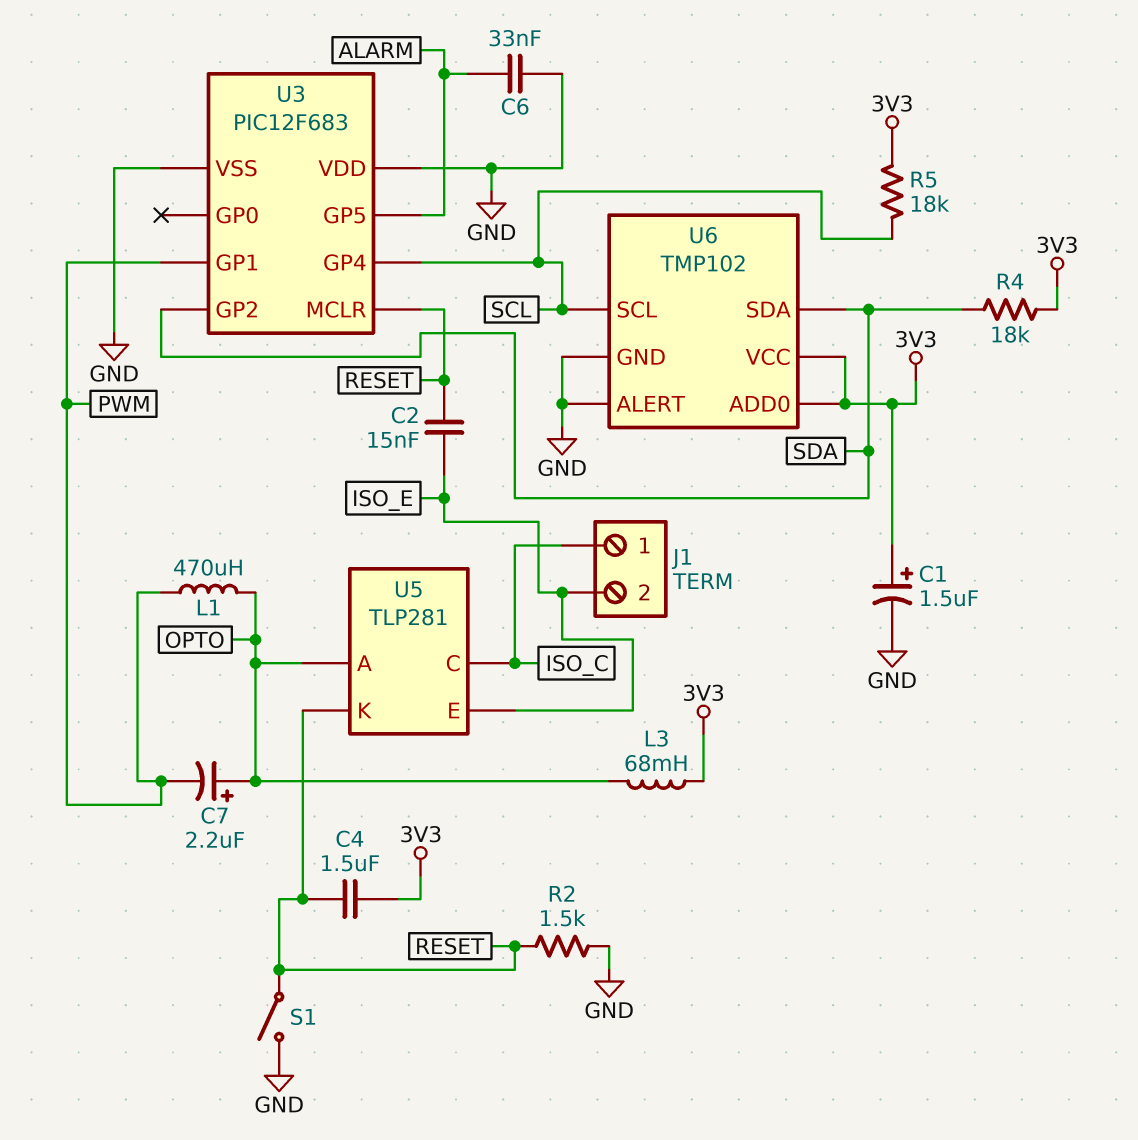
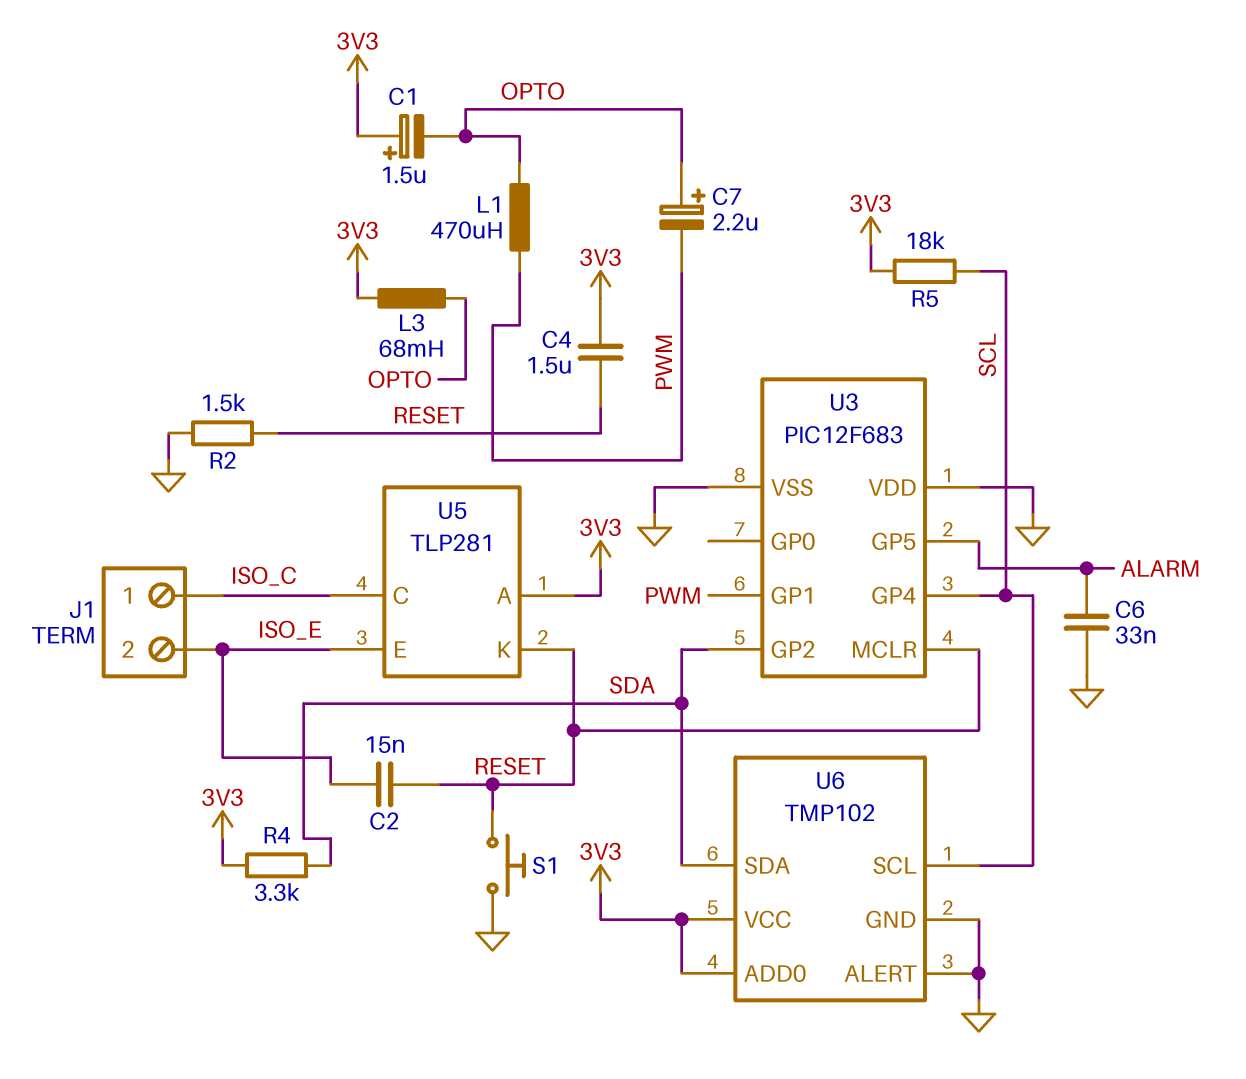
C1: 1.5uF (plus 3V3, minus GND) -> 1.5uF (plus 3V3, minus OPTO)
R4: 18k (3V3, SDA) -> 3.3k (3V3, SDA)
S1: switch (GND, RESET) -> button (GND, RESET)
U5 pin A: OPTO -> 3V3

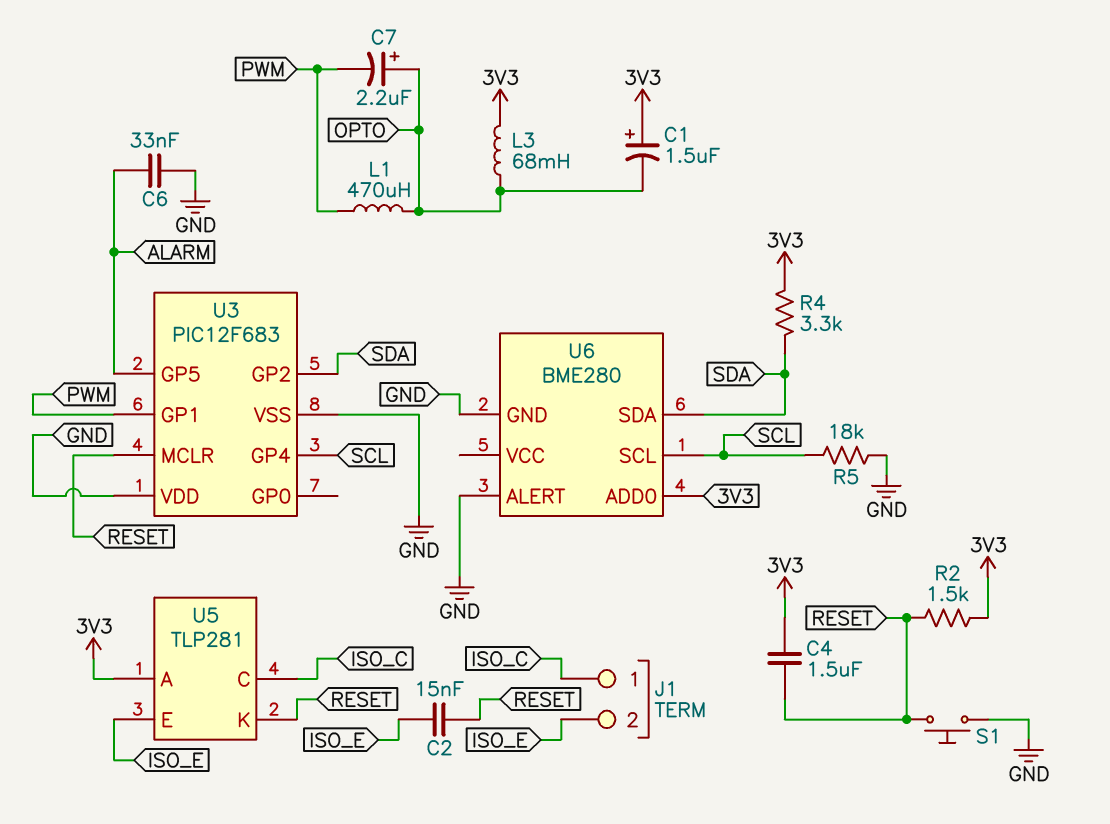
R2: 1.5k (GND, RESET) -> 1.5k (3V3, RESET)
R5: 18k (3V3, SCL) -> 18k (GND, SCL)
U6: TMP102 -> BME280
U6 pin VCC: 3V3 -> none

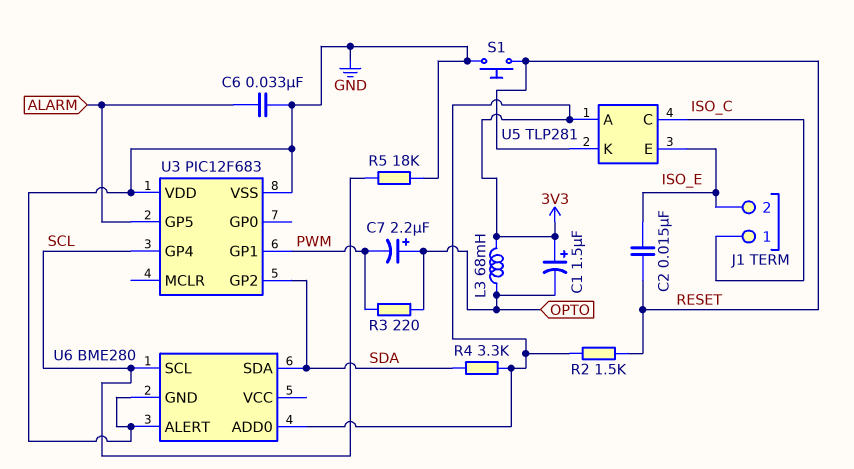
C4: 1.5uF (3V3, RESET) -> none
L1: 470uH (OPTO, PWM) -> none
R3: none -> 220 (OPTO, PWM)
U3 pin MCLR: RESET -> none

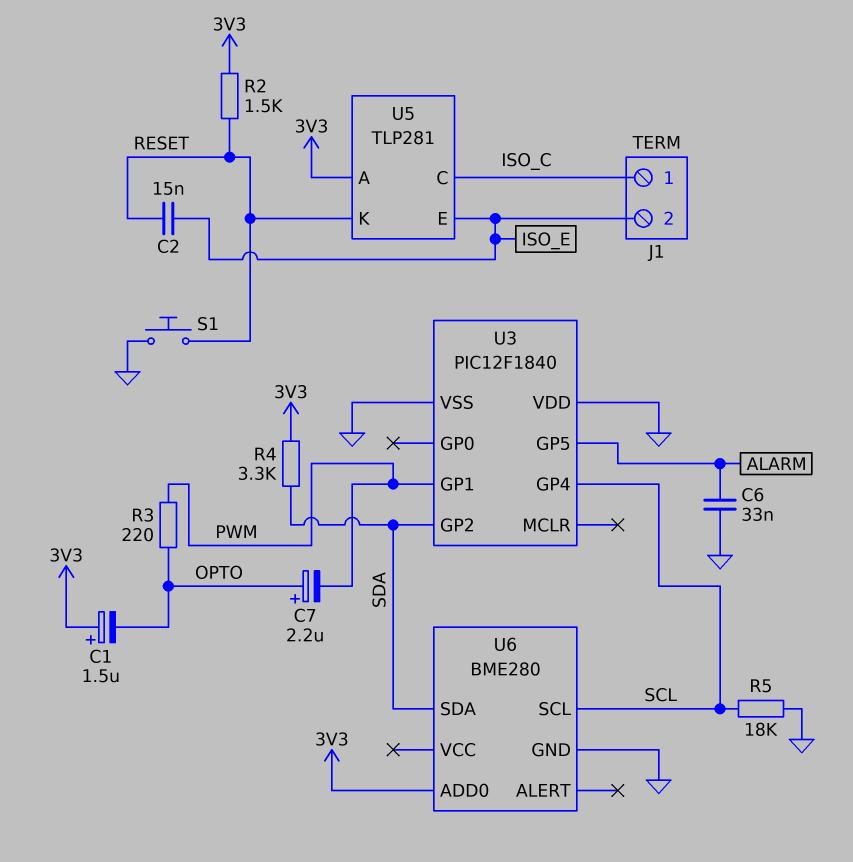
L3: 68mH (3V3, OPTO) -> none
U3: PIC12F683 -> PIC12F1840
U6 pin ALERT: GND -> none

